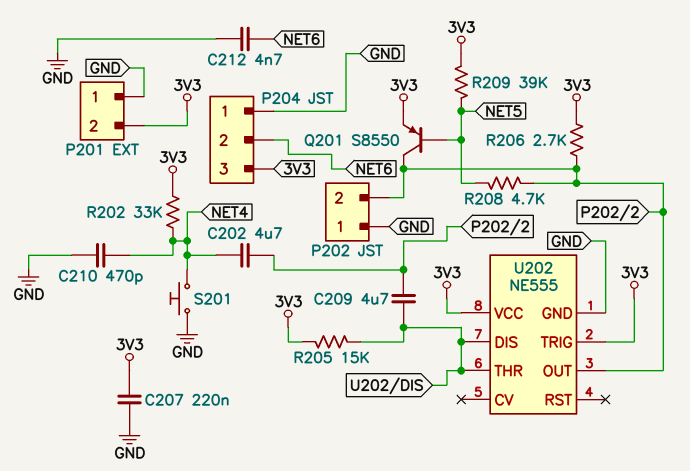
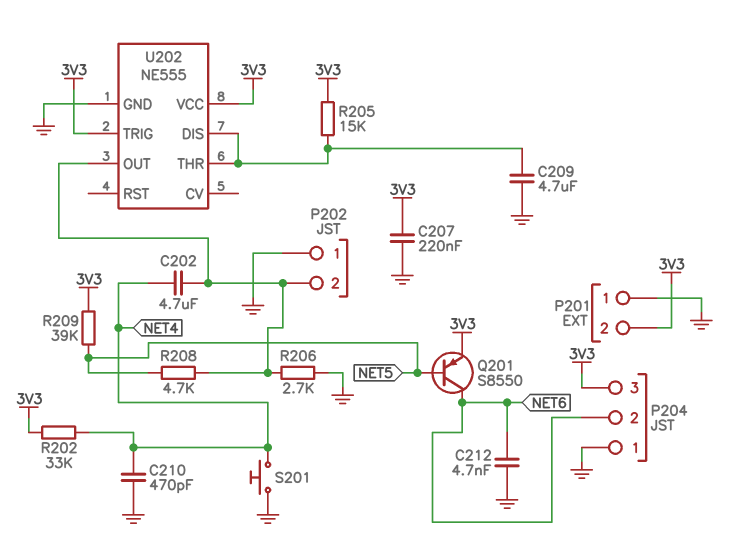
C209: 4.7uF (P202/2, U202/DIS) -> 4.7uF (GND, U202/DIS)
Q201: PNP S8550 (B NET5, C P202/2, E 3V3) -> PNP S8550 (B NET5, C NET6, E 3V3)
R206: 2.7k (3V3, P202/2) -> 2.7k (GND, P202/2)

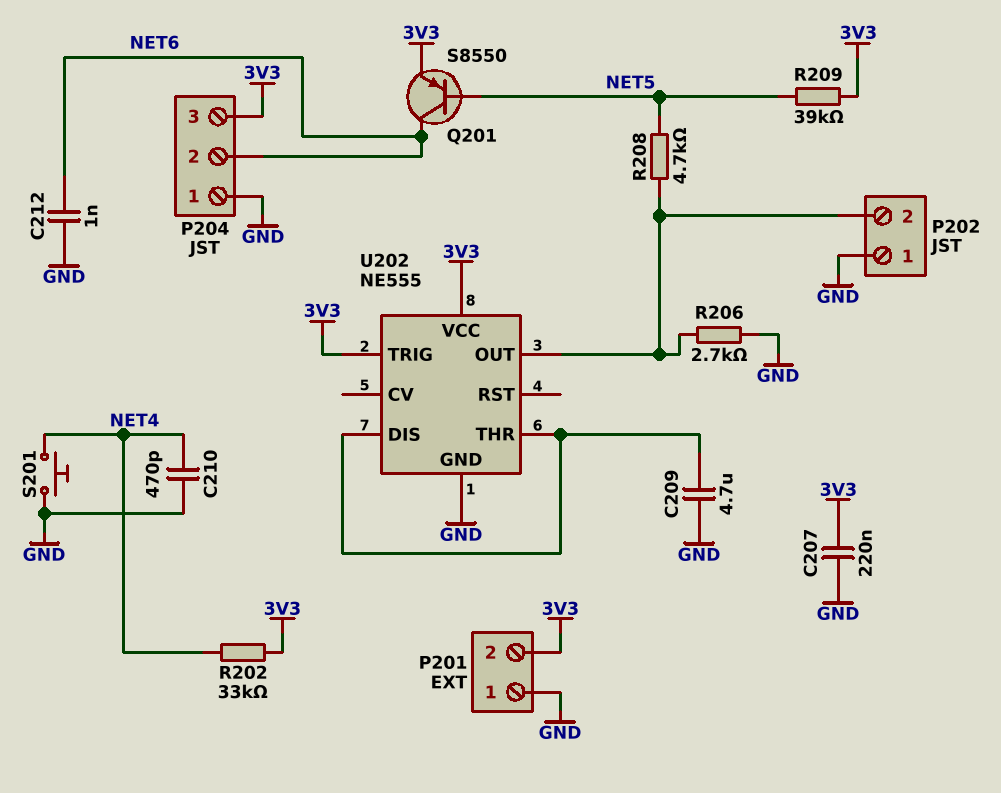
C202: 4.7uF (NET4, P202/2) -> none
C212: 4.7nF (GND, NET6) -> 1nF (GND, NET6)
R205: 15k (3V3, U202/DIS) -> none

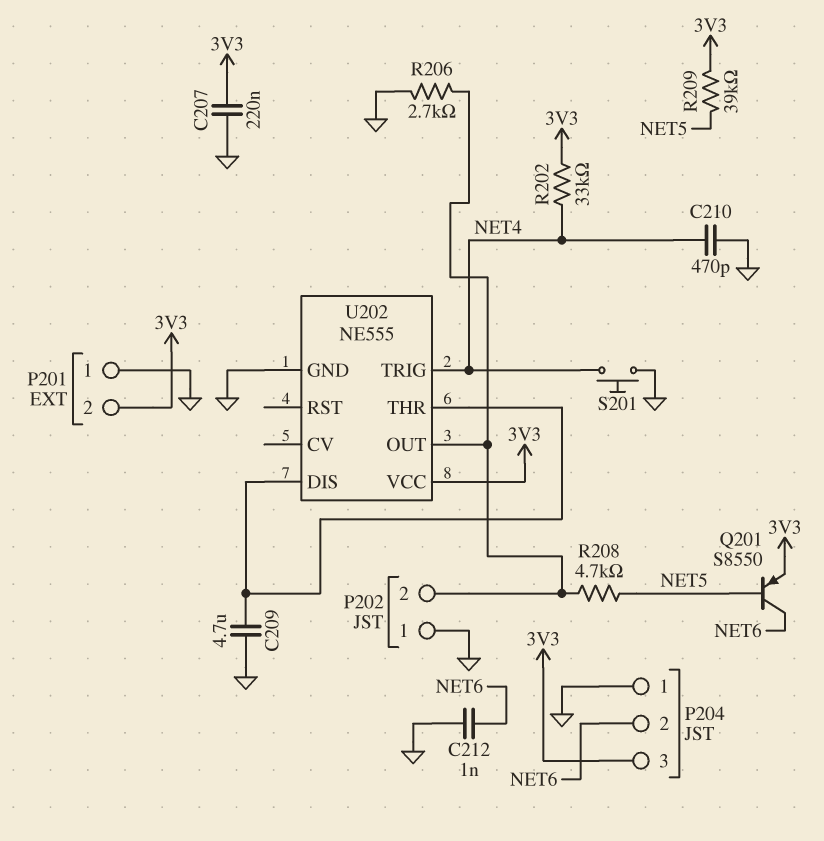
U202 pin TRIG: 3V3 -> NET4

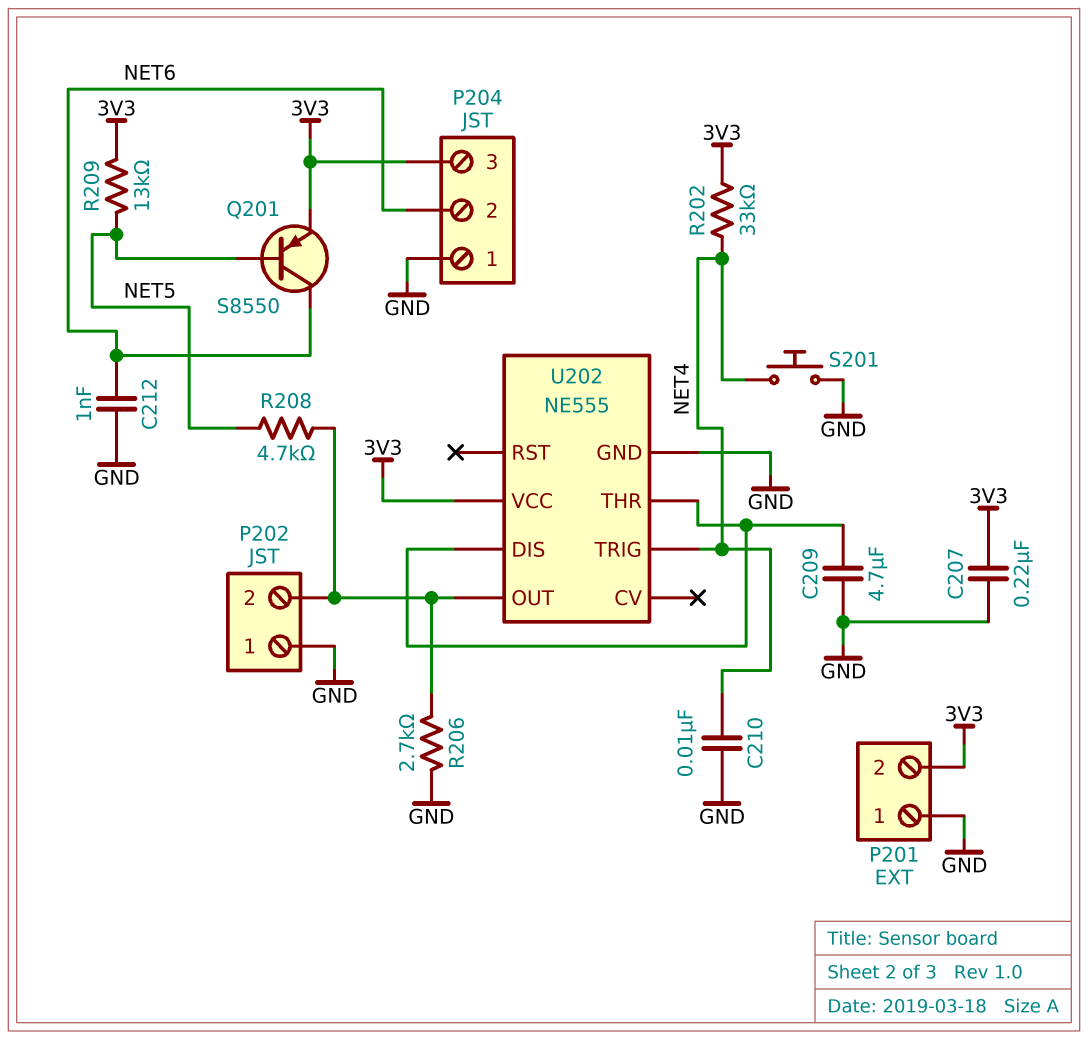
C210: 470pF (GND, NET4) -> 10nF (GND, NET4)
R209: 39k (3V3, NET5) -> 13k (3V3, NET5)

